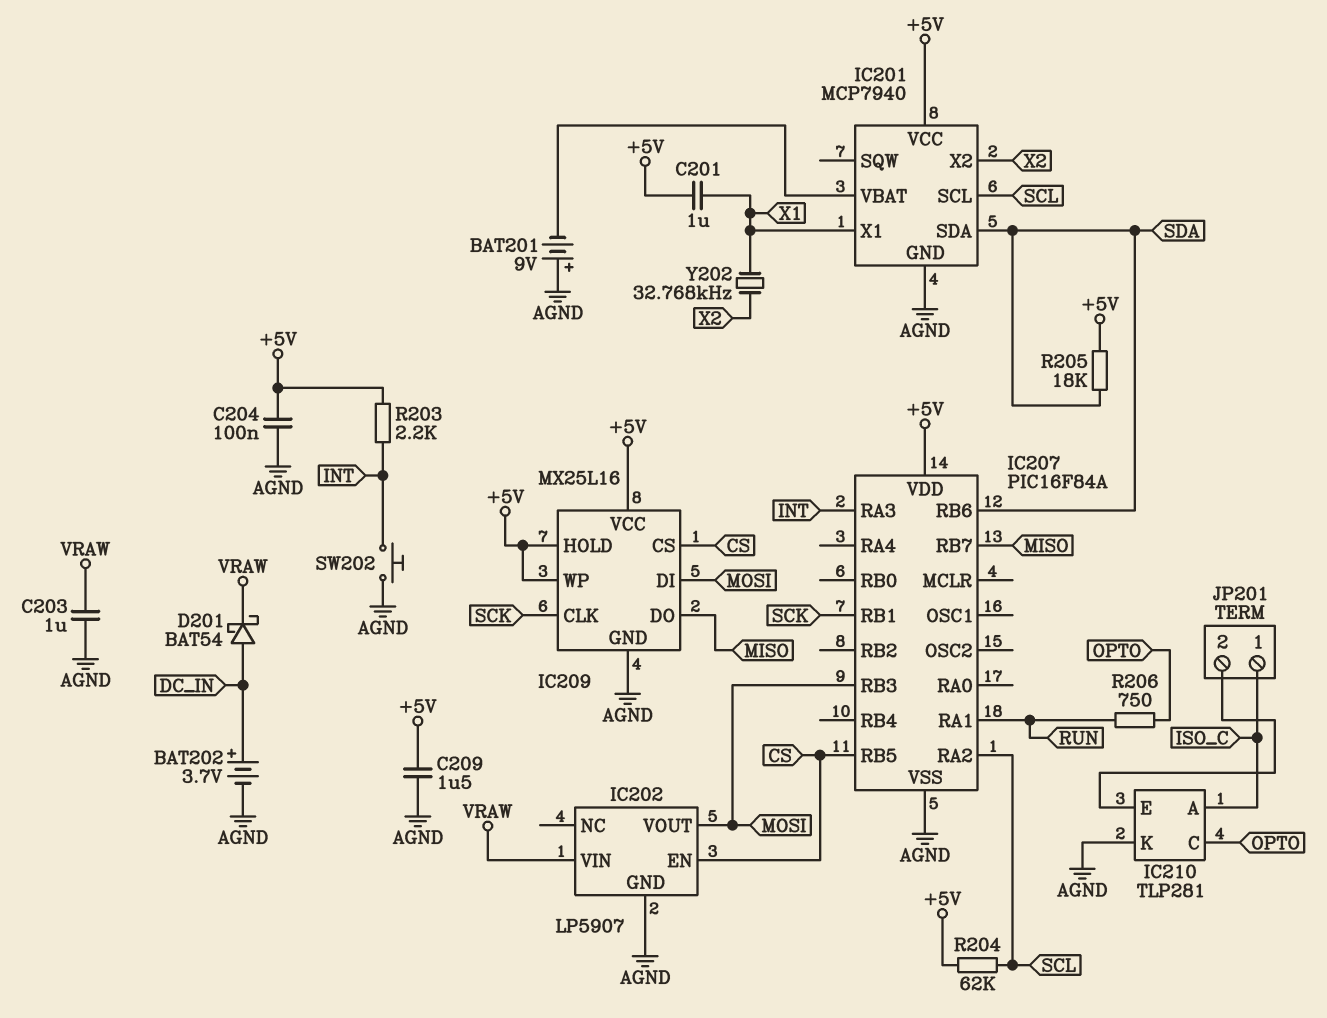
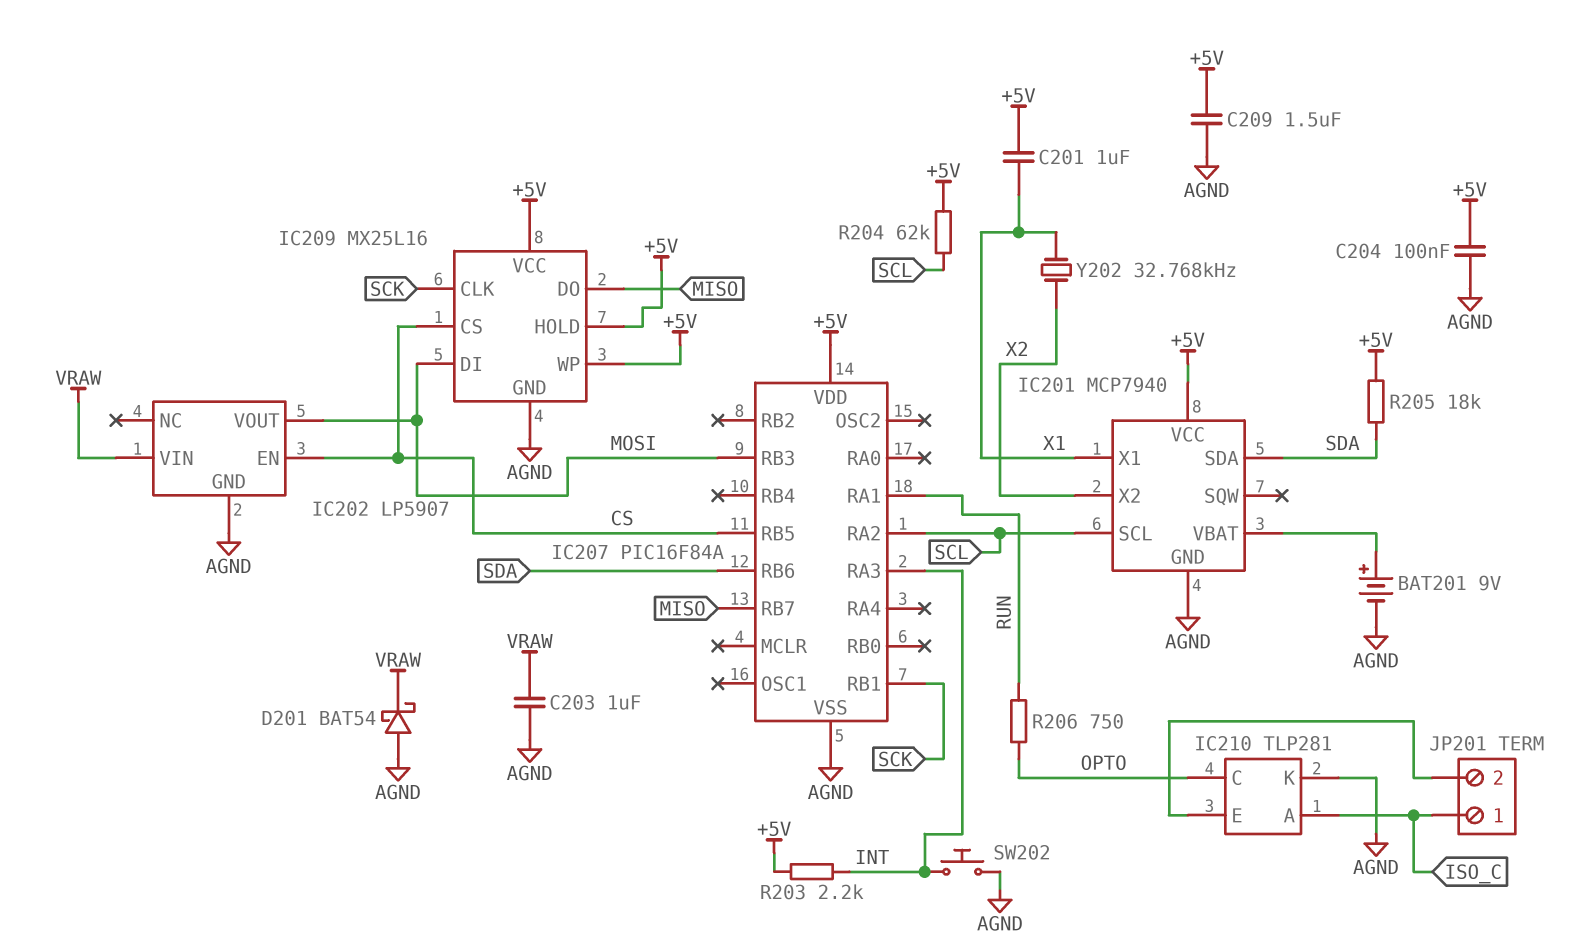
BAT201: 9V (plus AGND, minus IC201/VBAT) -> 9V (plus IC201/VBAT, minus AGND)
BAT202: 3.7V (plus DC_IN, minus AGND) -> none
D201: schottky BAT54 (A DC_IN, K VRAW) -> schottky BAT54 (A AGND, K VRAW)

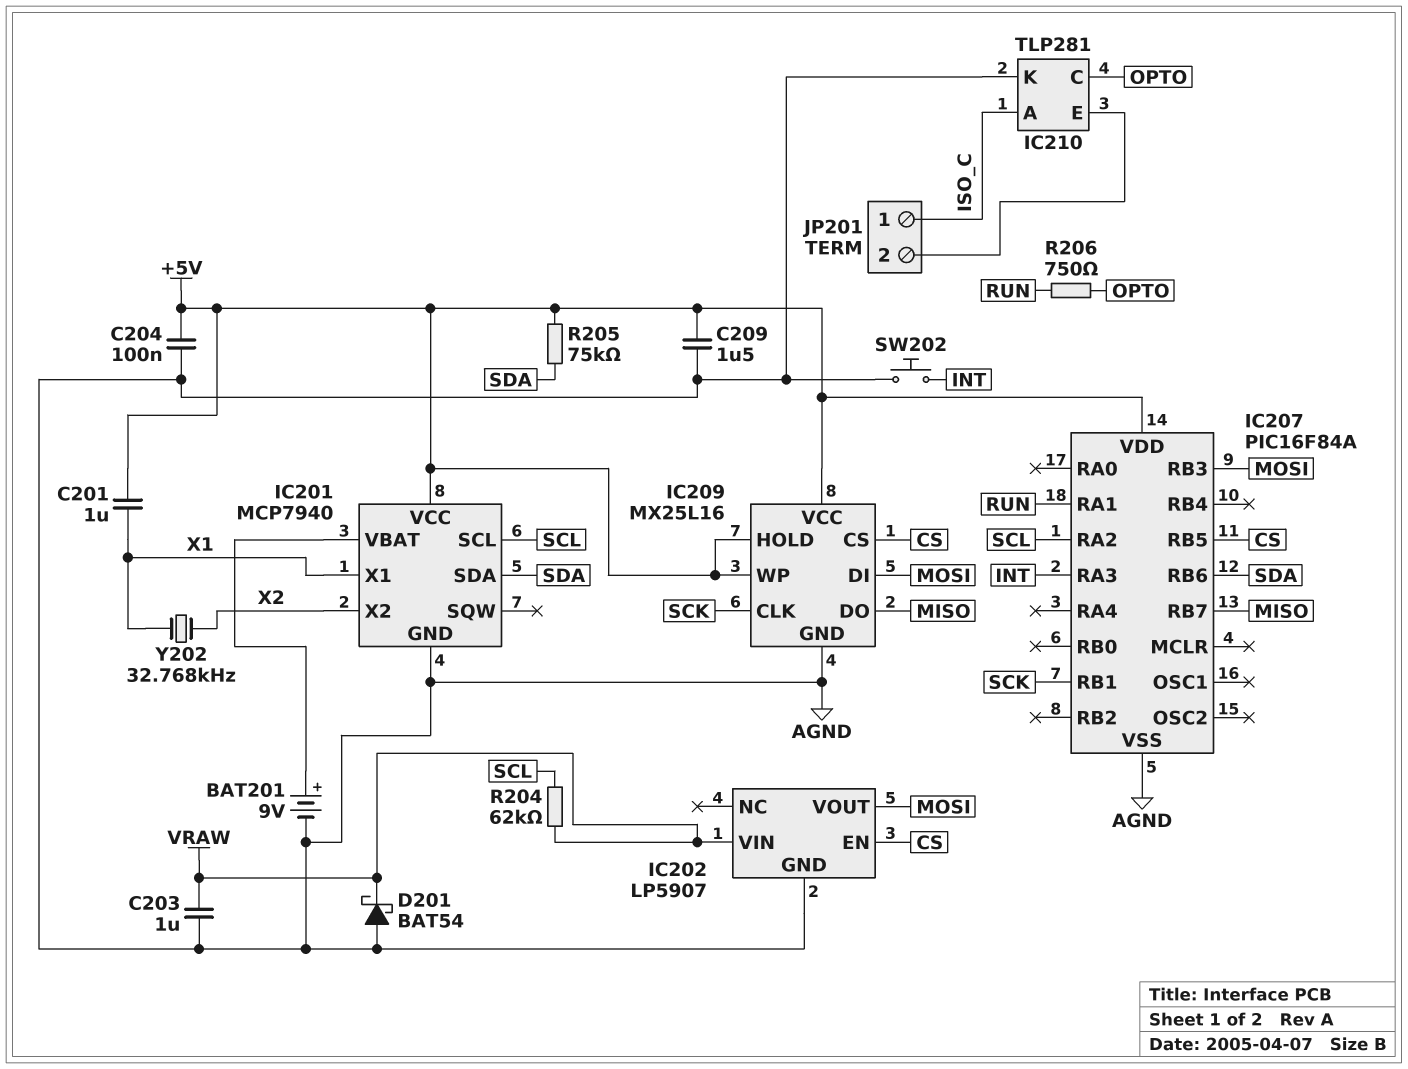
R203: 2.2k (+5V, INT) -> none
R204: 62k (+5V, SCL) -> 62k (SCL, VRAW)
R205: 18k (+5V, SDA) -> 75k (+5V, SDA)

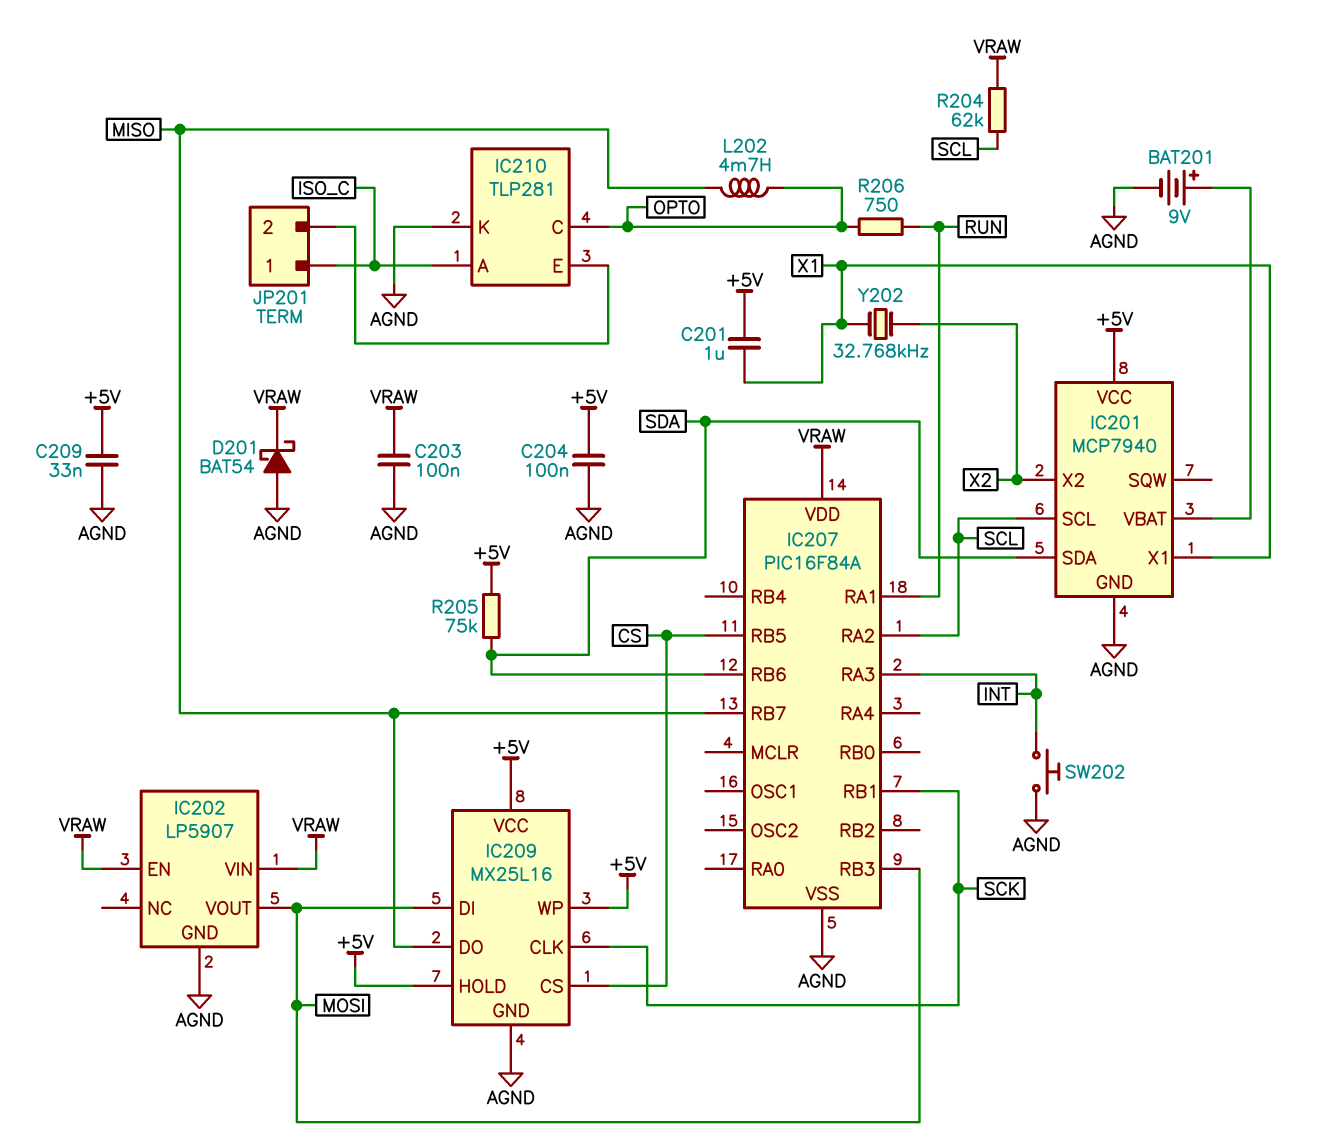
C203: 1uF (AGND, VRAW) -> 100nF (AGND, VRAW)
C209: 1.5uF (+5V, AGND) -> 33nF (+5V, AGND)
IC202 pin EN: CS -> VRAW
IC207 pin VDD: +5V -> VRAW
L202: none -> 4.7mH (MISO, OPTO)

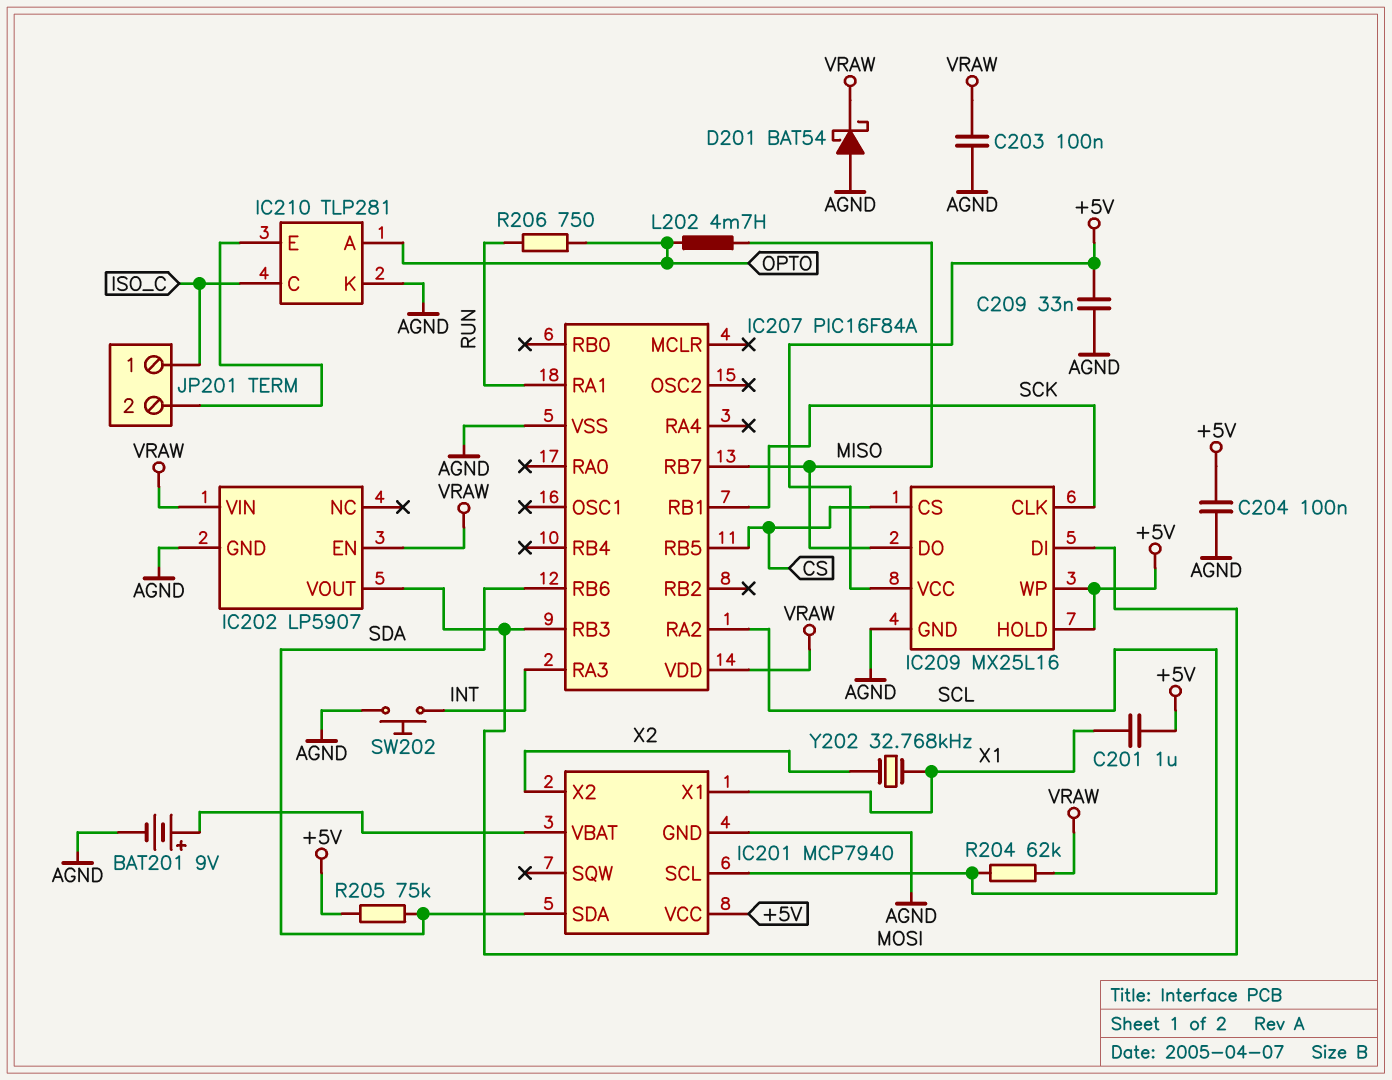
IC210 pin A: ISO_C -> OPTO
IC210 pin C: OPTO -> ISO_C

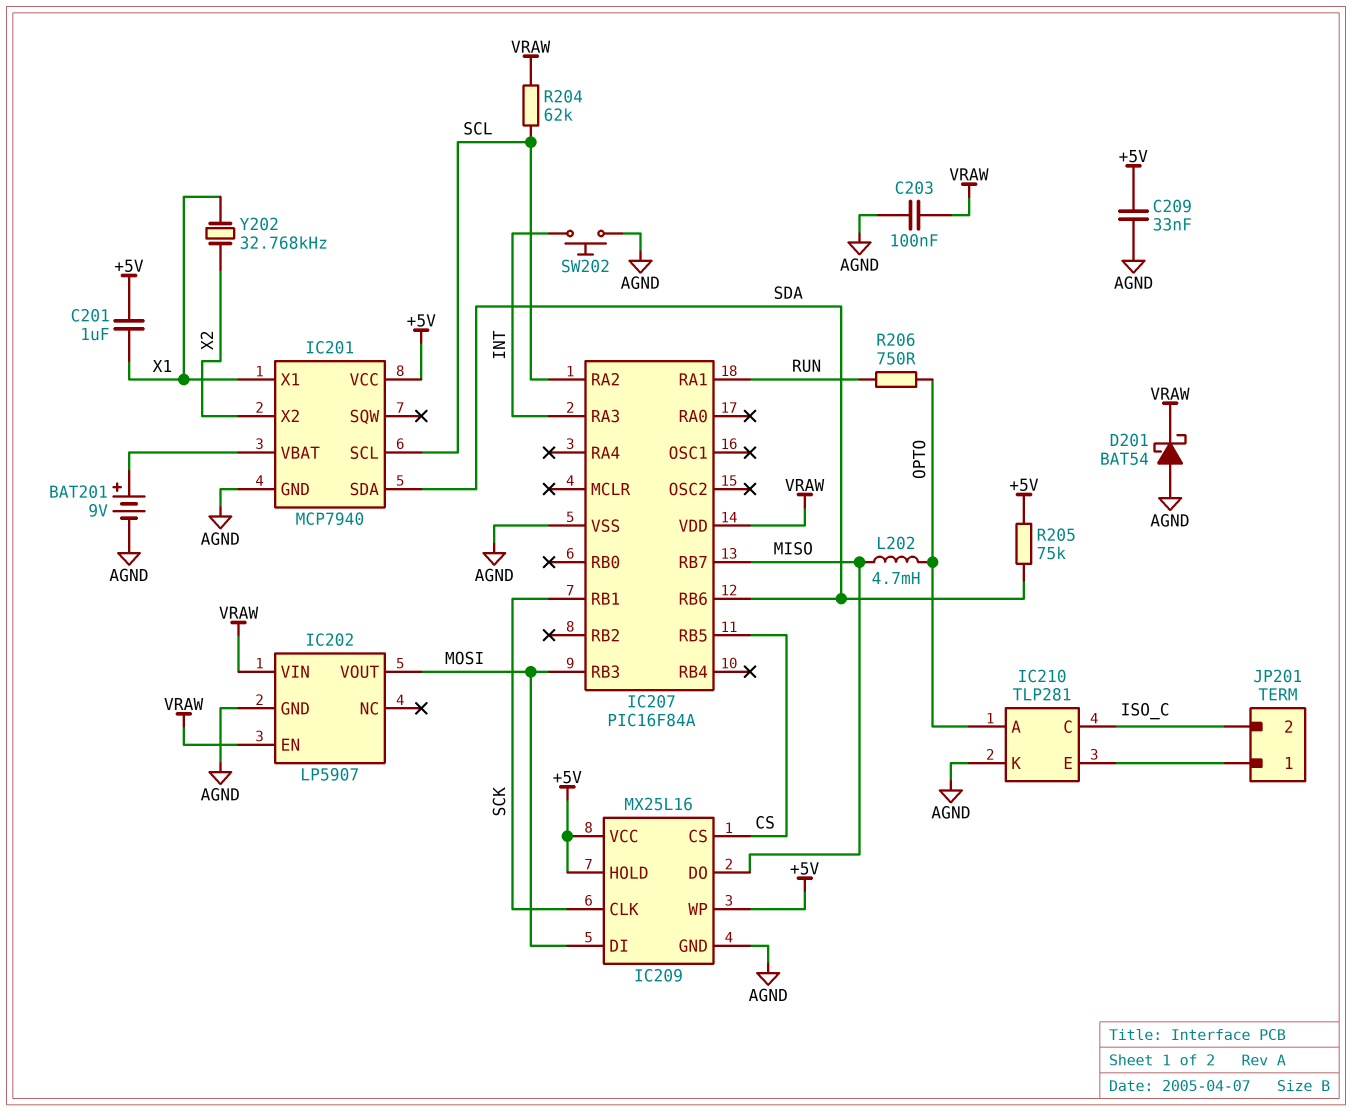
C204: 100nF (+5V, AGND) -> none
JP201 pin 1: ISO_C -> IC210/E
JP201 pin 2: IC210/E -> ISO_C

